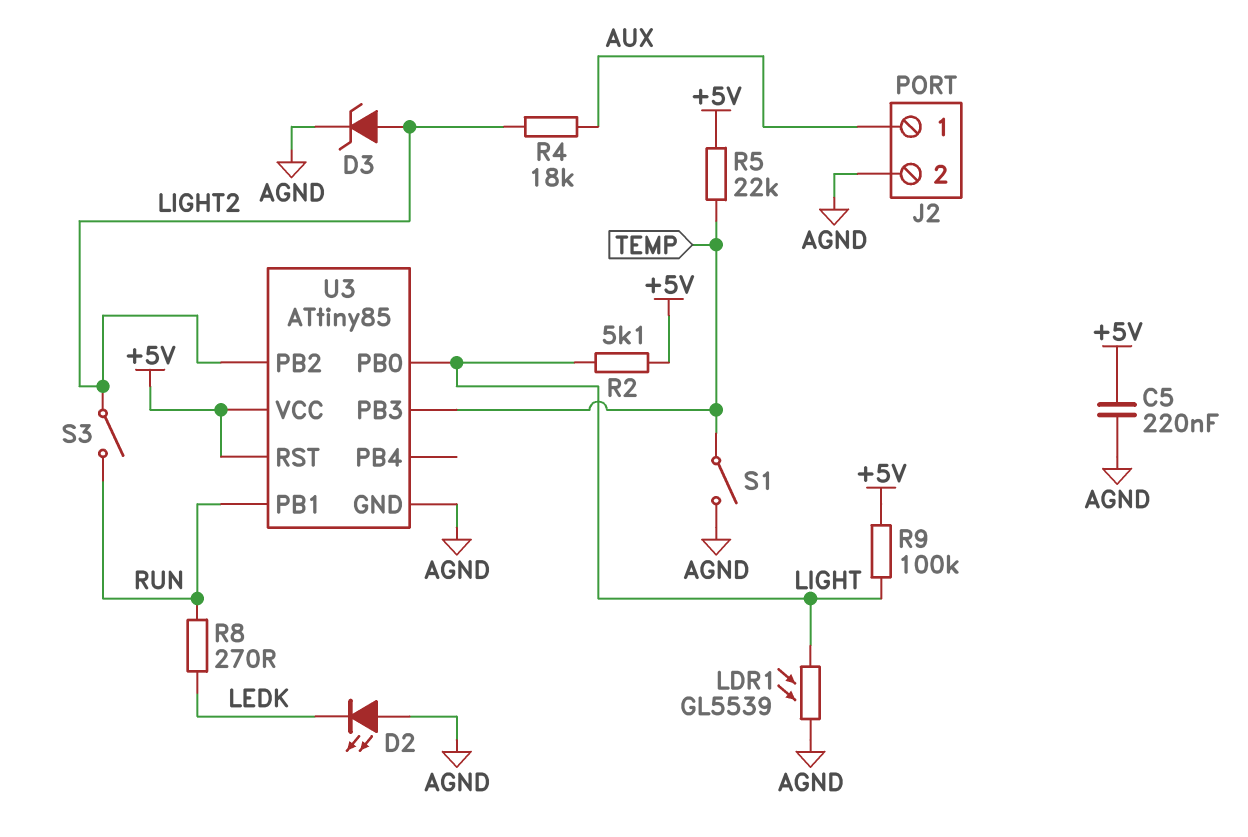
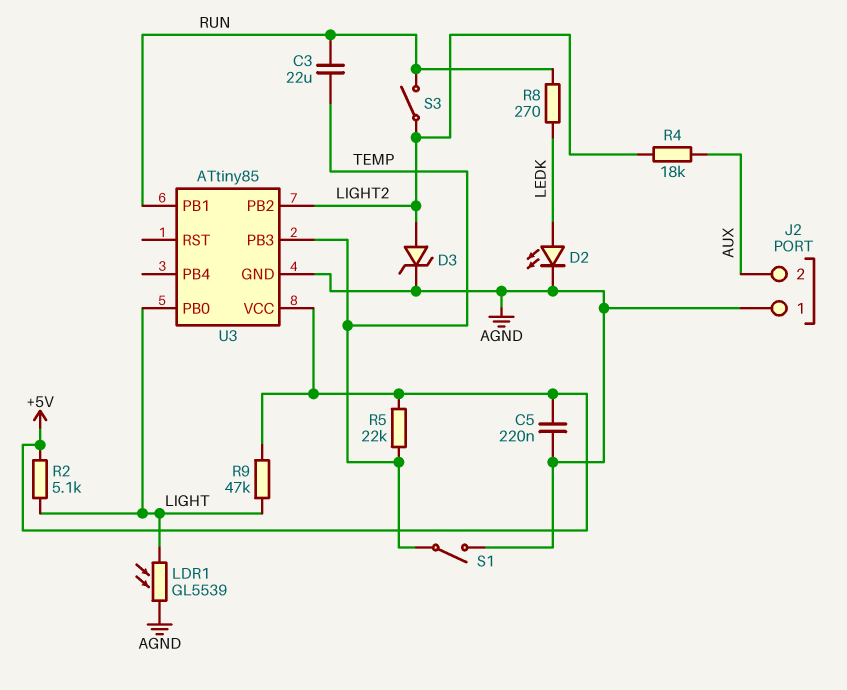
C3: none -> 22uF (RUN, TEMP)
D2: LED (A AGND, K LEDK) -> LED (A LEDK, K AGND)
J2 pin 1: AUX -> AGND
J2 pin 2: AGND -> AUX
R9: 100k (+5V, LIGHT) -> 47k (+5V, LIGHT)
U3 pin RST: +5V -> none

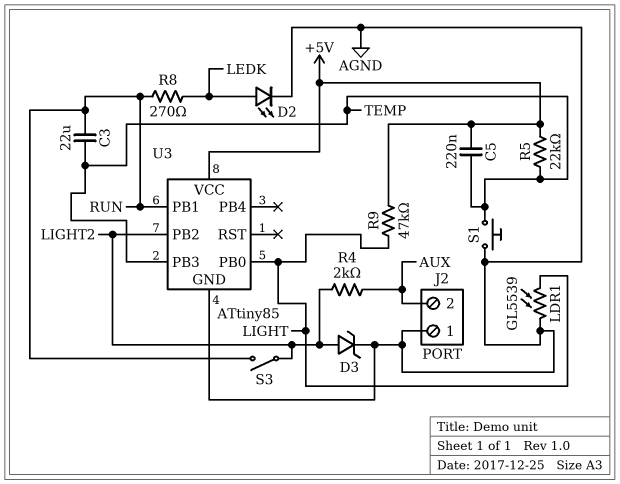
C5: 220nF (+5V, AGND) -> 220nF (+5V, TEMP)
R2: 5.1k (+5V, LIGHT) -> none
R4: 18k (AUX, LIGHT2) -> 2k (AUX, LIGHT2)
S1: switch (AGND, TEMP) -> button (AGND, TEMP)

